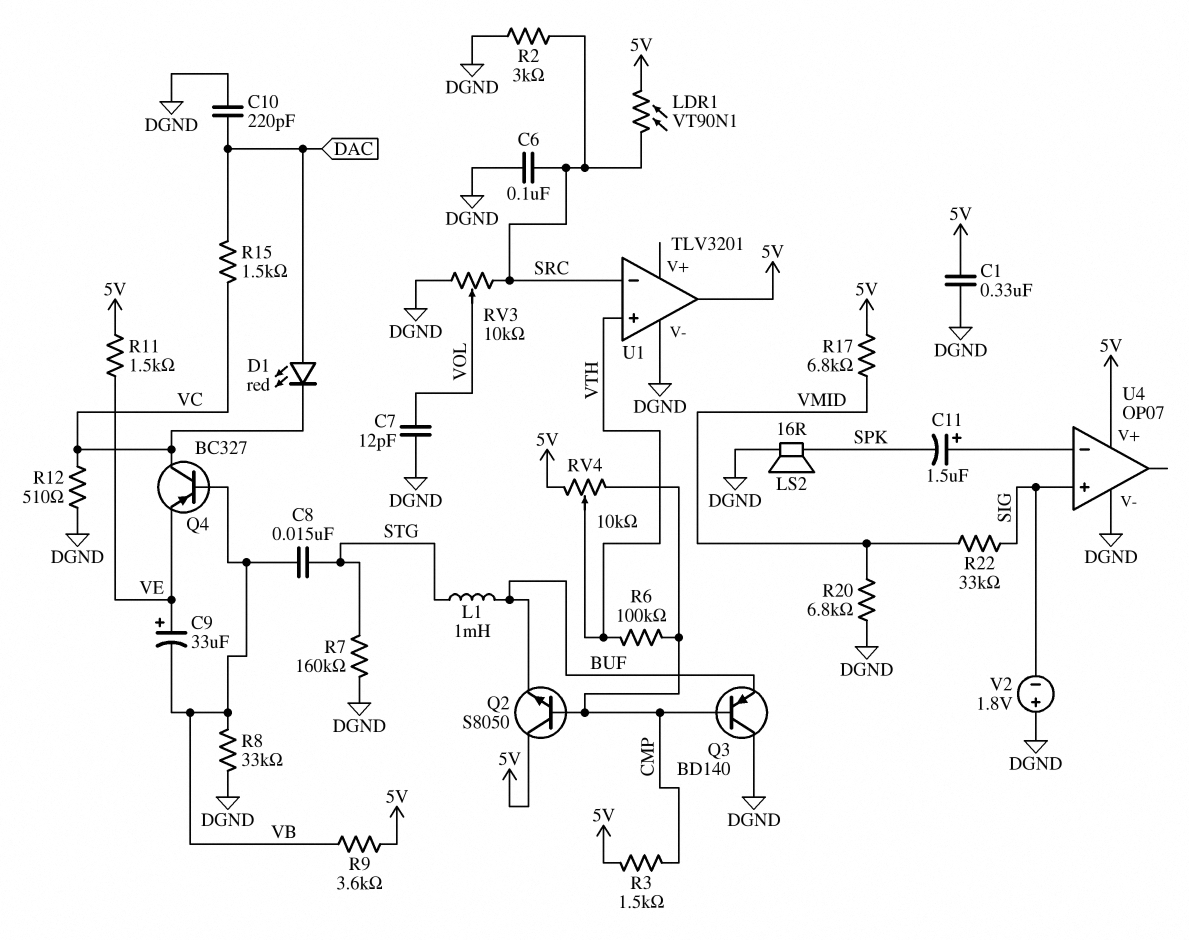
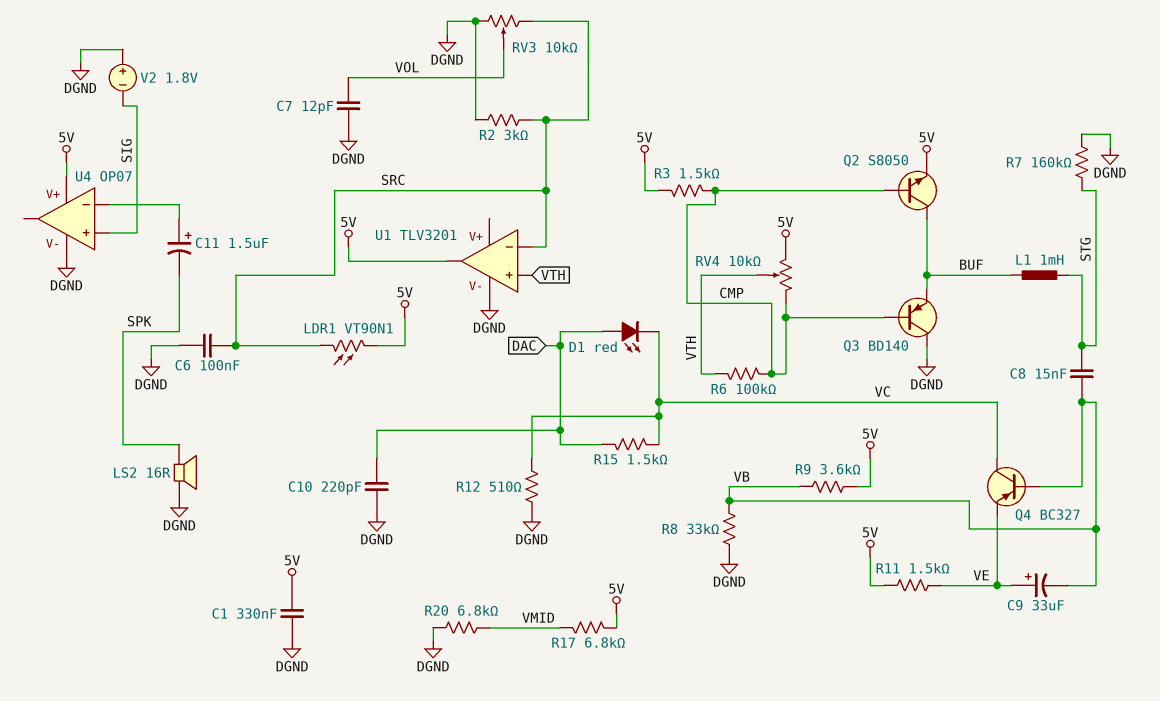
Q2: NPN S8050 (B CMP, C 5V, E BUF) -> NPN S8050 (B CMP, C BUF, E 5V)
R22: 33k (SIG, VMID) -> none

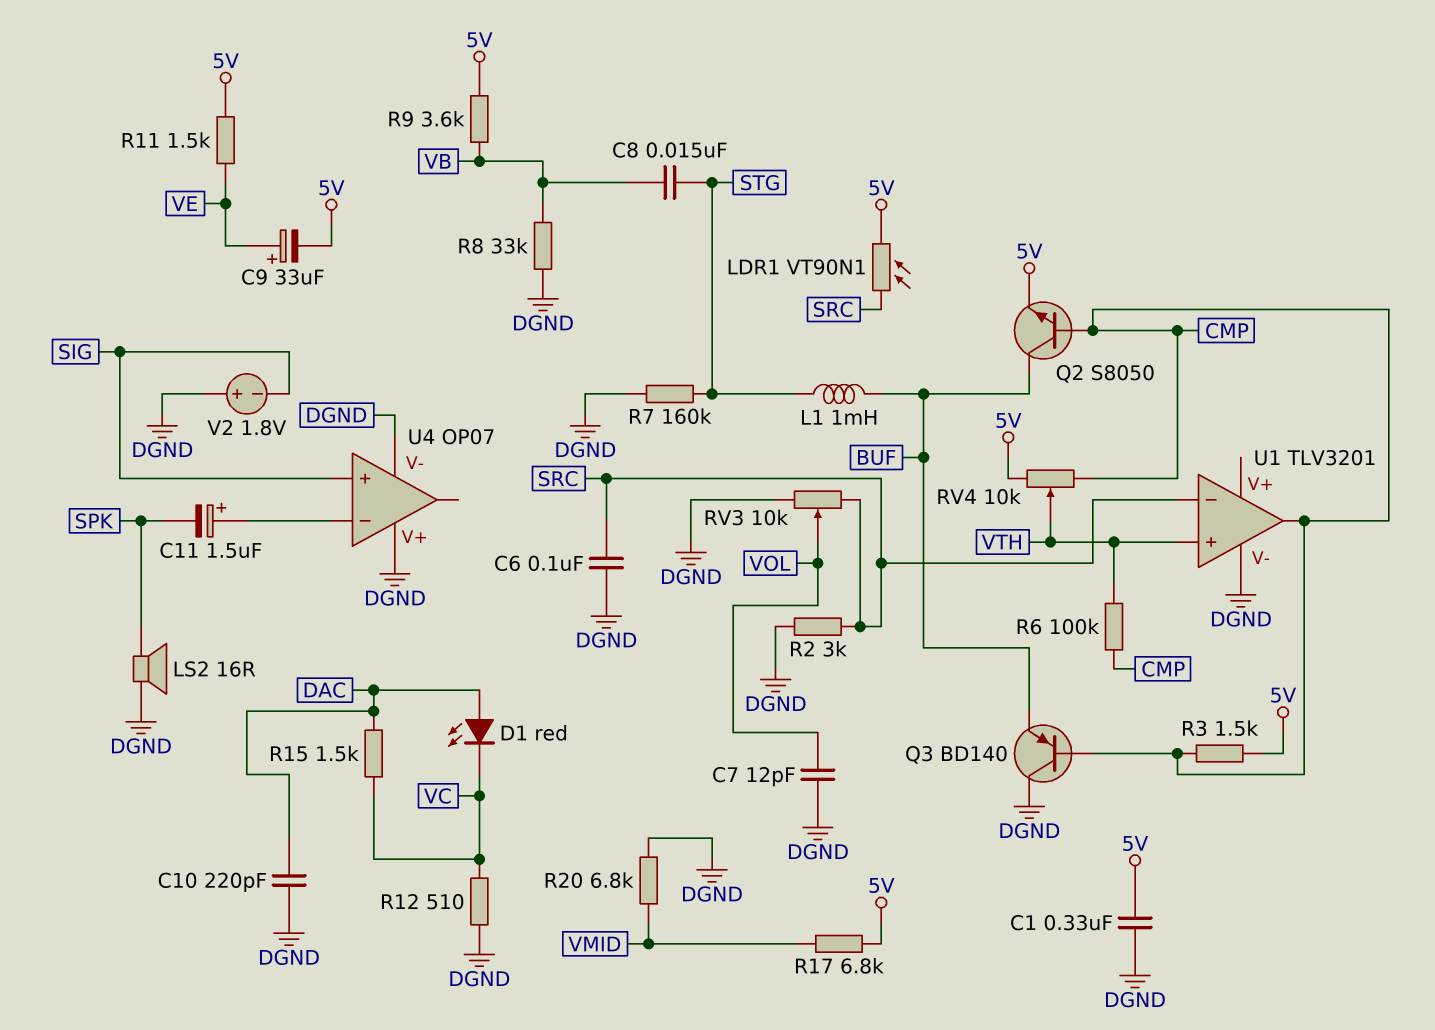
C9: 33uF (plus VE, minus VB) -> 33uF (plus VE, minus 5V)
Q4: PNP BC327 (B VB, C VC, E VE) -> none
U1 pin out: 5V -> CMP
U4 pin V+: 5V -> DGND

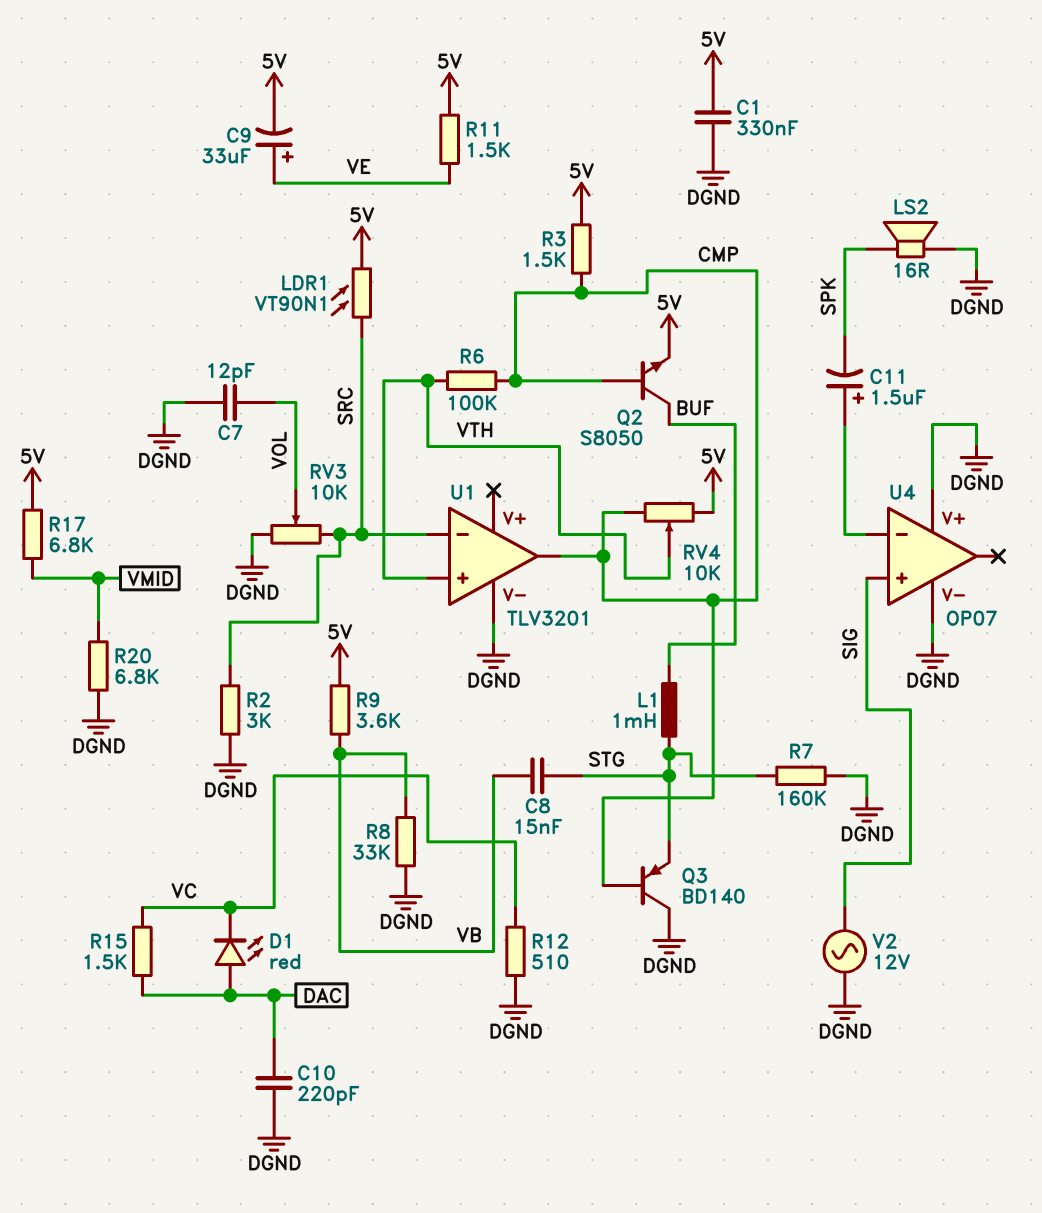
C6: 100nF (DGND, SRC) -> none
Q3: PNP BD140 (B CMP, C DGND, E BUF) -> PNP BD140 (B CMP, C DGND, E STG)
V2: 1.8V (plus DGND, minus SIG) -> AC 12V (DGND, SIG)

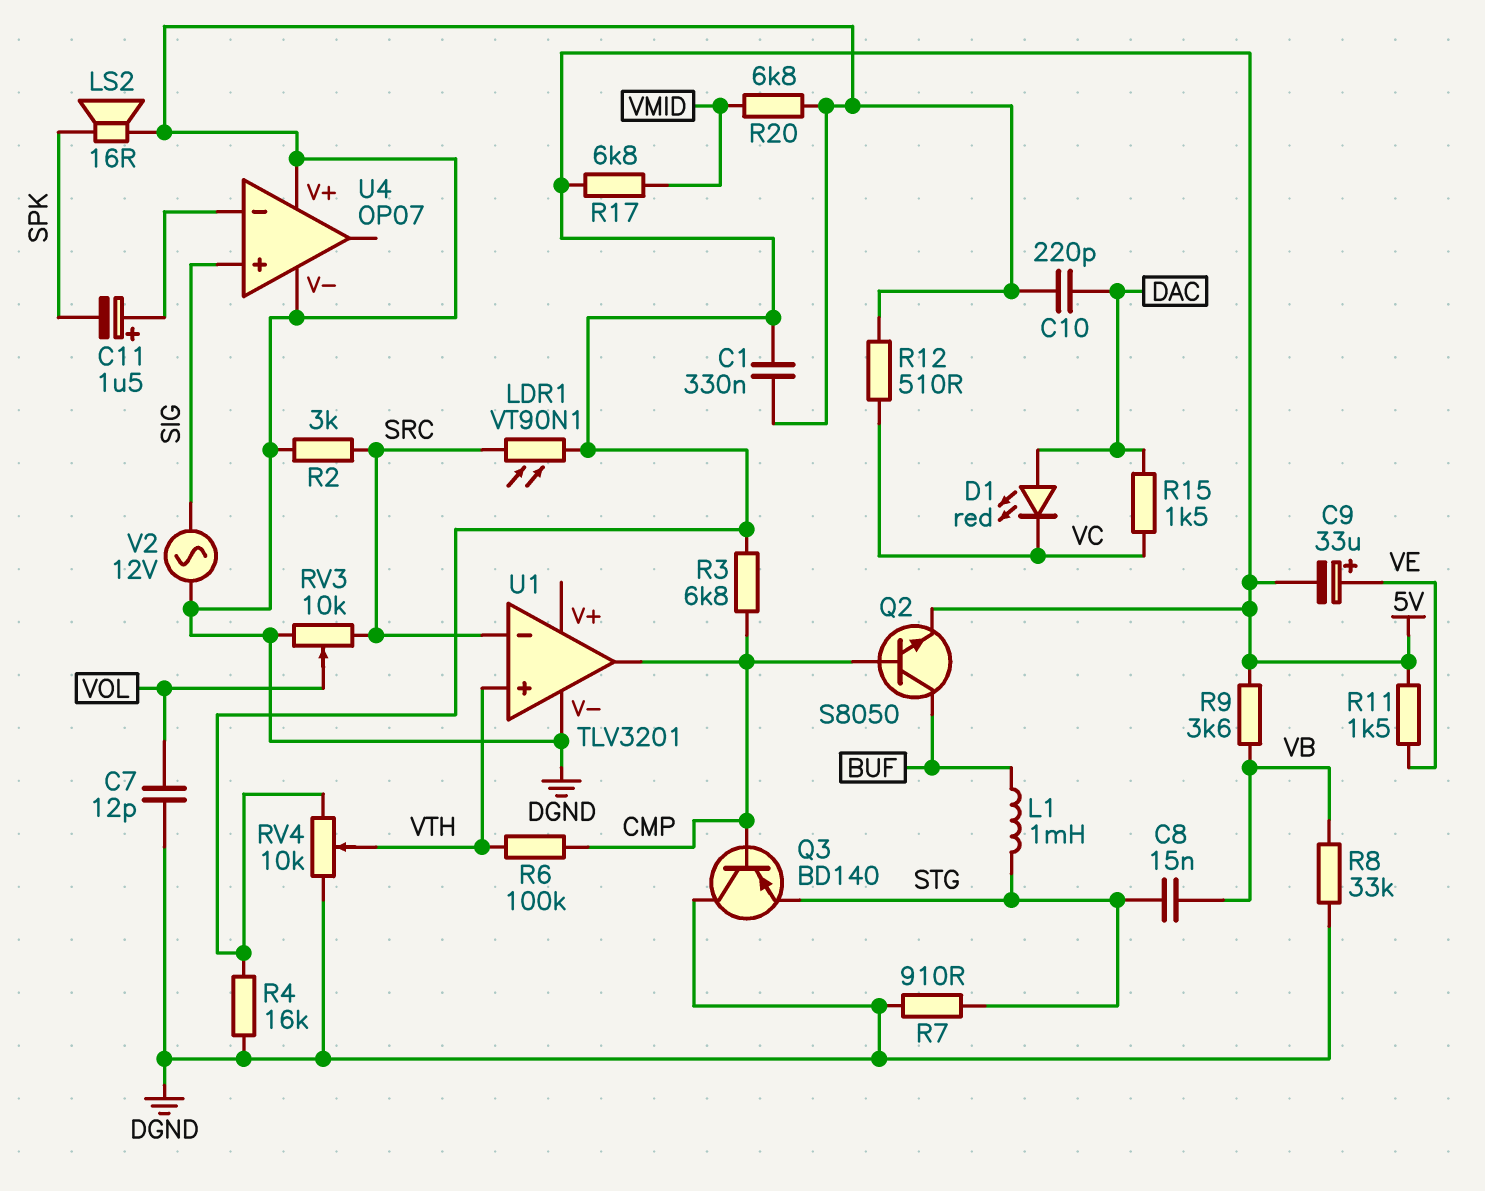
R3: 1.5k (5V, CMP) -> 6.8k (5V, CMP)
R4: none -> 16k (5V, DGND)
R7: 160k (DGND, STG) -> 910 (DGND, STG)
RV4: 10k (5V, CMP, wiper VTH) -> 10k (5V, DGND, wiper VTH)

